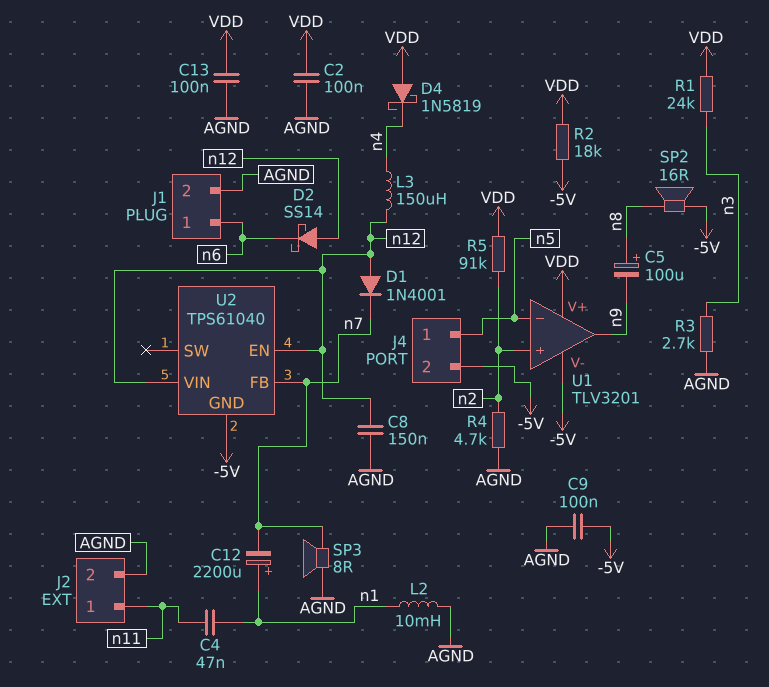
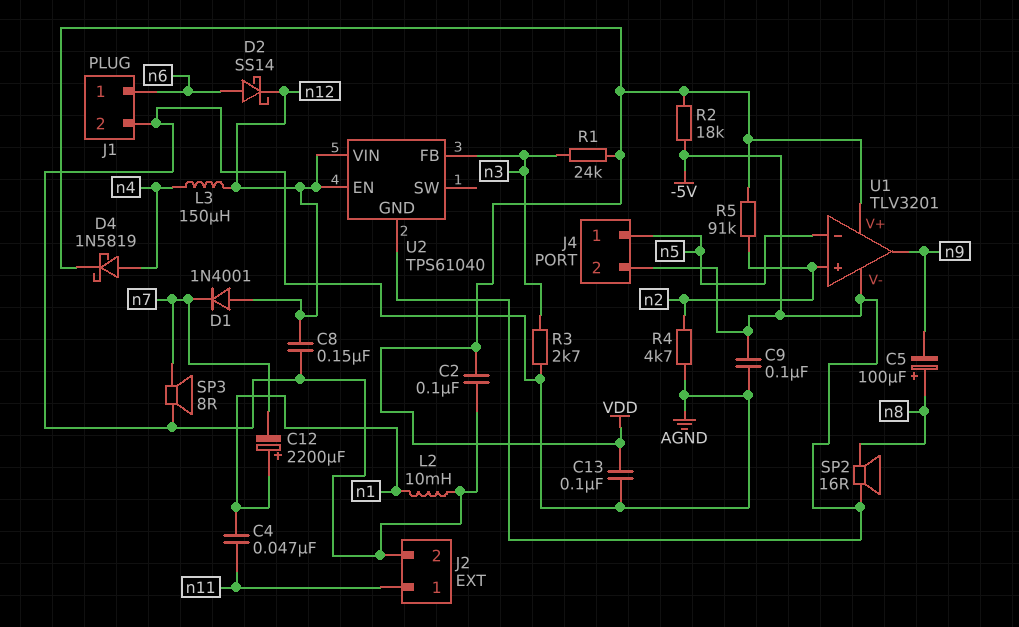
D2: schottky SS14 (A n12, K n6) -> schottky SS14 (A n6, K n12)
D4: schottky 1N5819 (A VDD, K n4) -> schottky 1N5819 (A n4, K VDD)
U2 pin FB: n7 -> n3

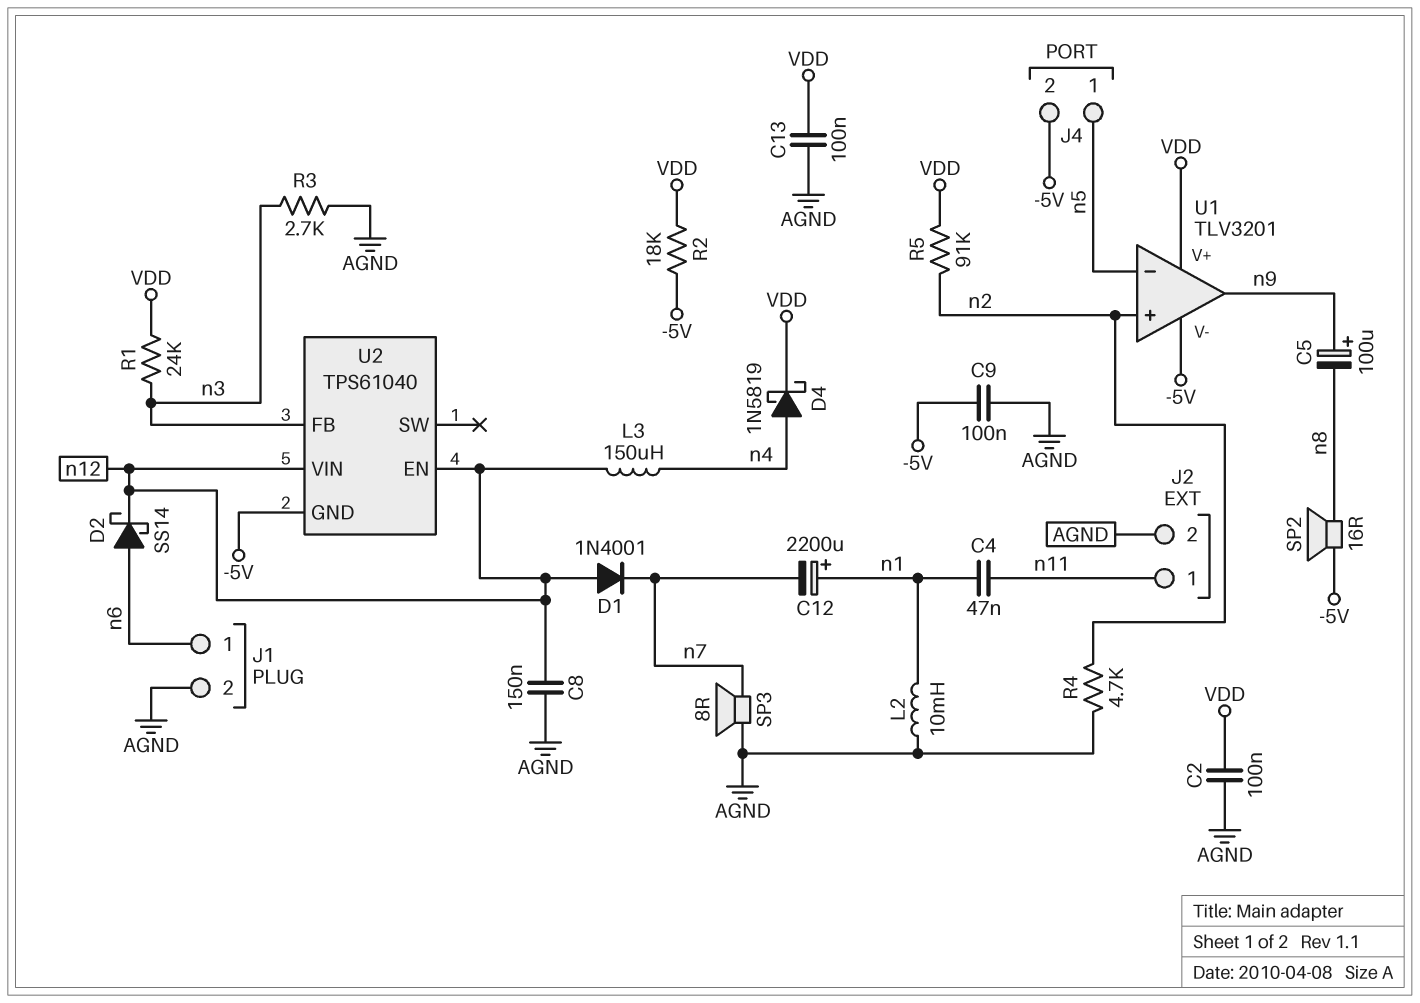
C5: 100uF (plus n8, minus n9) -> 100uF (plus n9, minus n8)

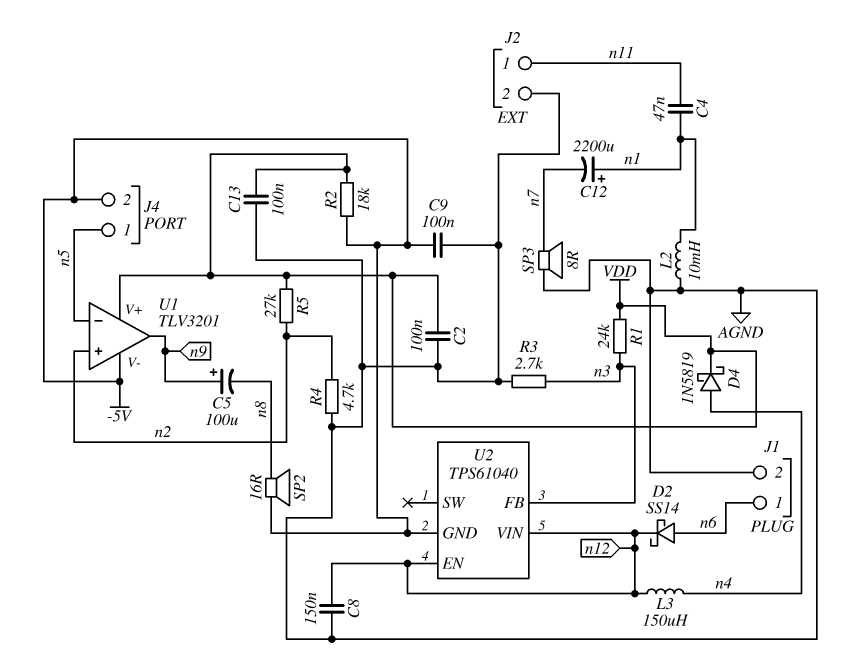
D1: diode 1N4001 (A n12, K n7) -> none
R5: 91k (VDD, n2) -> 27k (VDD, n2)

